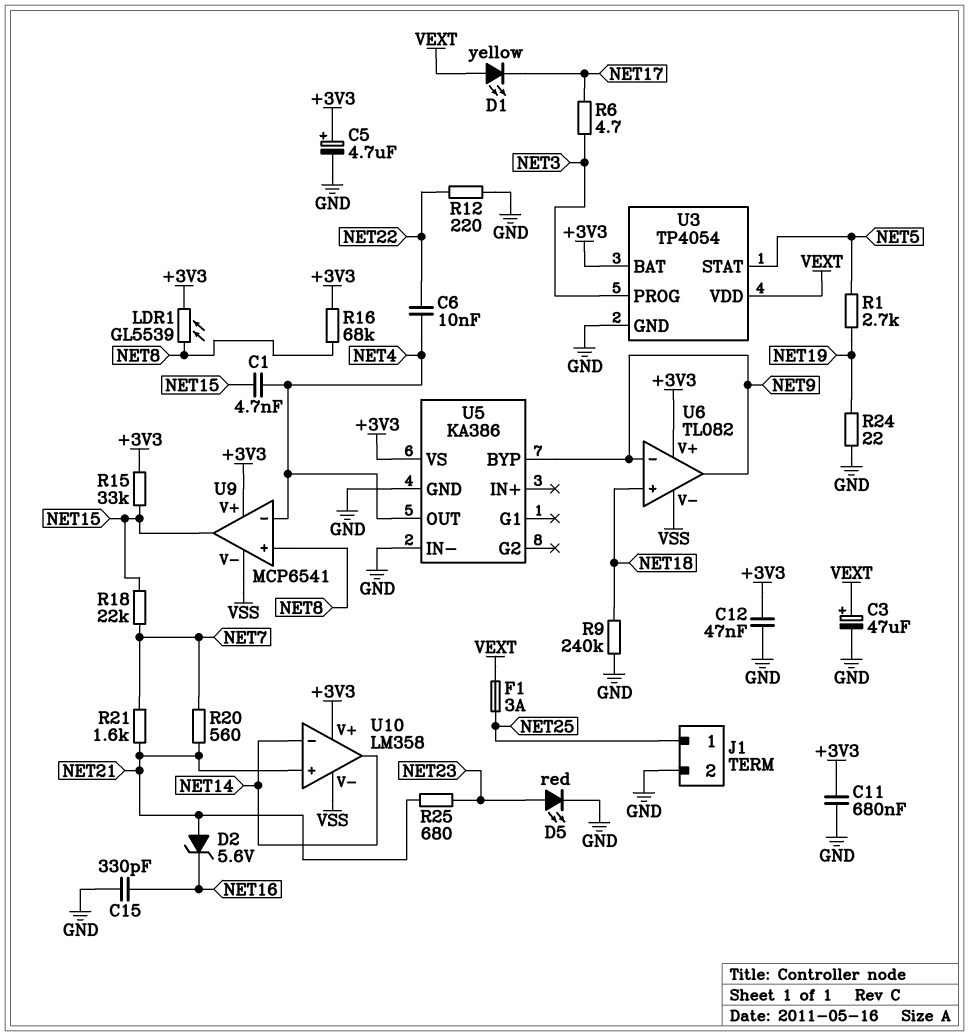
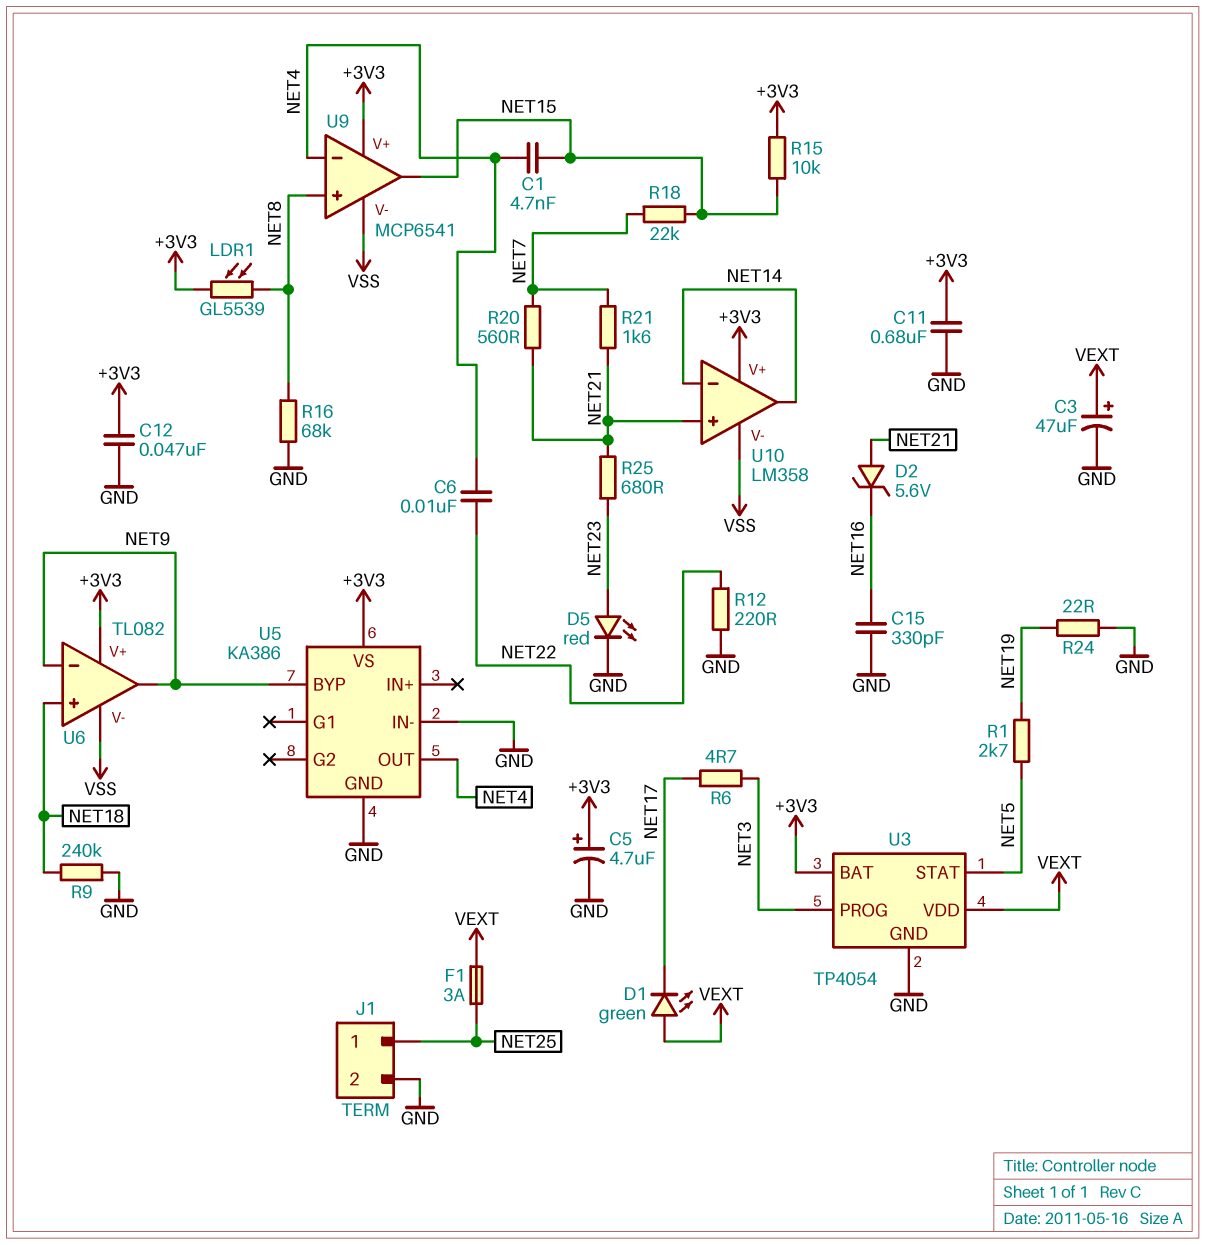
D1: LED yellow (A VEXT, K NET17) -> LED green (A VEXT, K NET17)
R15: 33k (+3V3, NET15) -> 10k (+3V3, NET15)
R16: 68k (+3V3, NET8) -> 68k (GND, NET8)

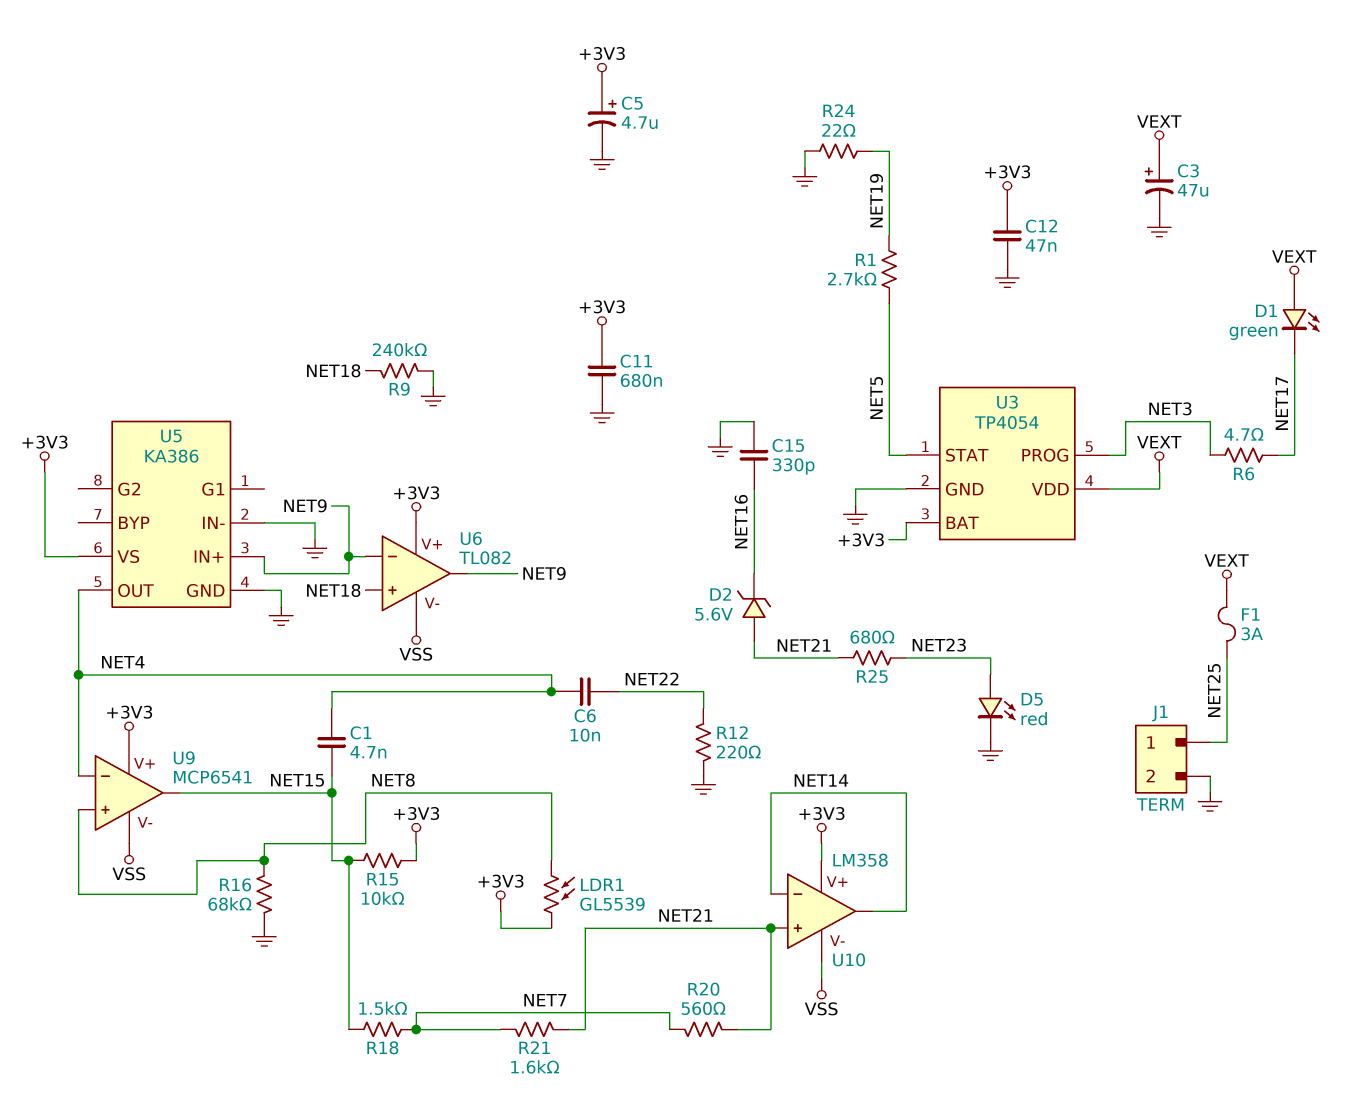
R18: 22k (NET7, NET15) -> 1.5k (NET7, NET15)
U5 pin BYP: NET9 -> none
U5 pin IN+: none -> NET9

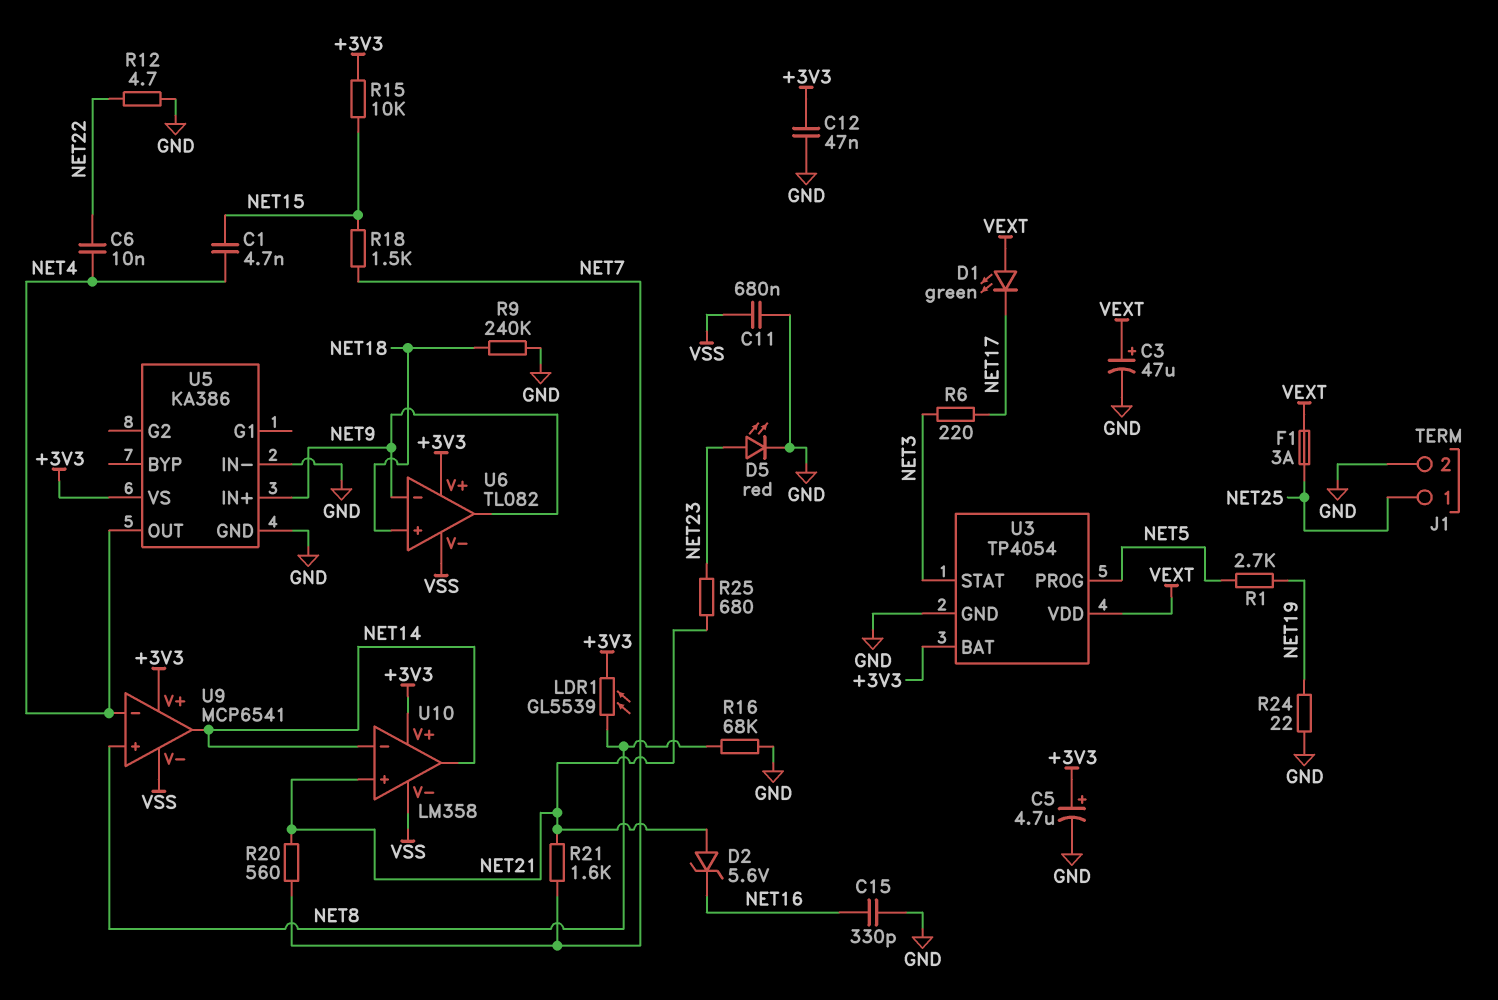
C11: 680nF (+3V3, GND) -> 680nF (GND, VSS)
R6: 4.7 (NET3, NET17) -> 220 (NET3, NET17)
R12: 220 (GND, NET22) -> 4.7 (GND, NET22)
U3 pin PROG: NET3 -> NET5
U3 pin STAT: NET5 -> NET3
U9 pin out: NET15 -> NET14

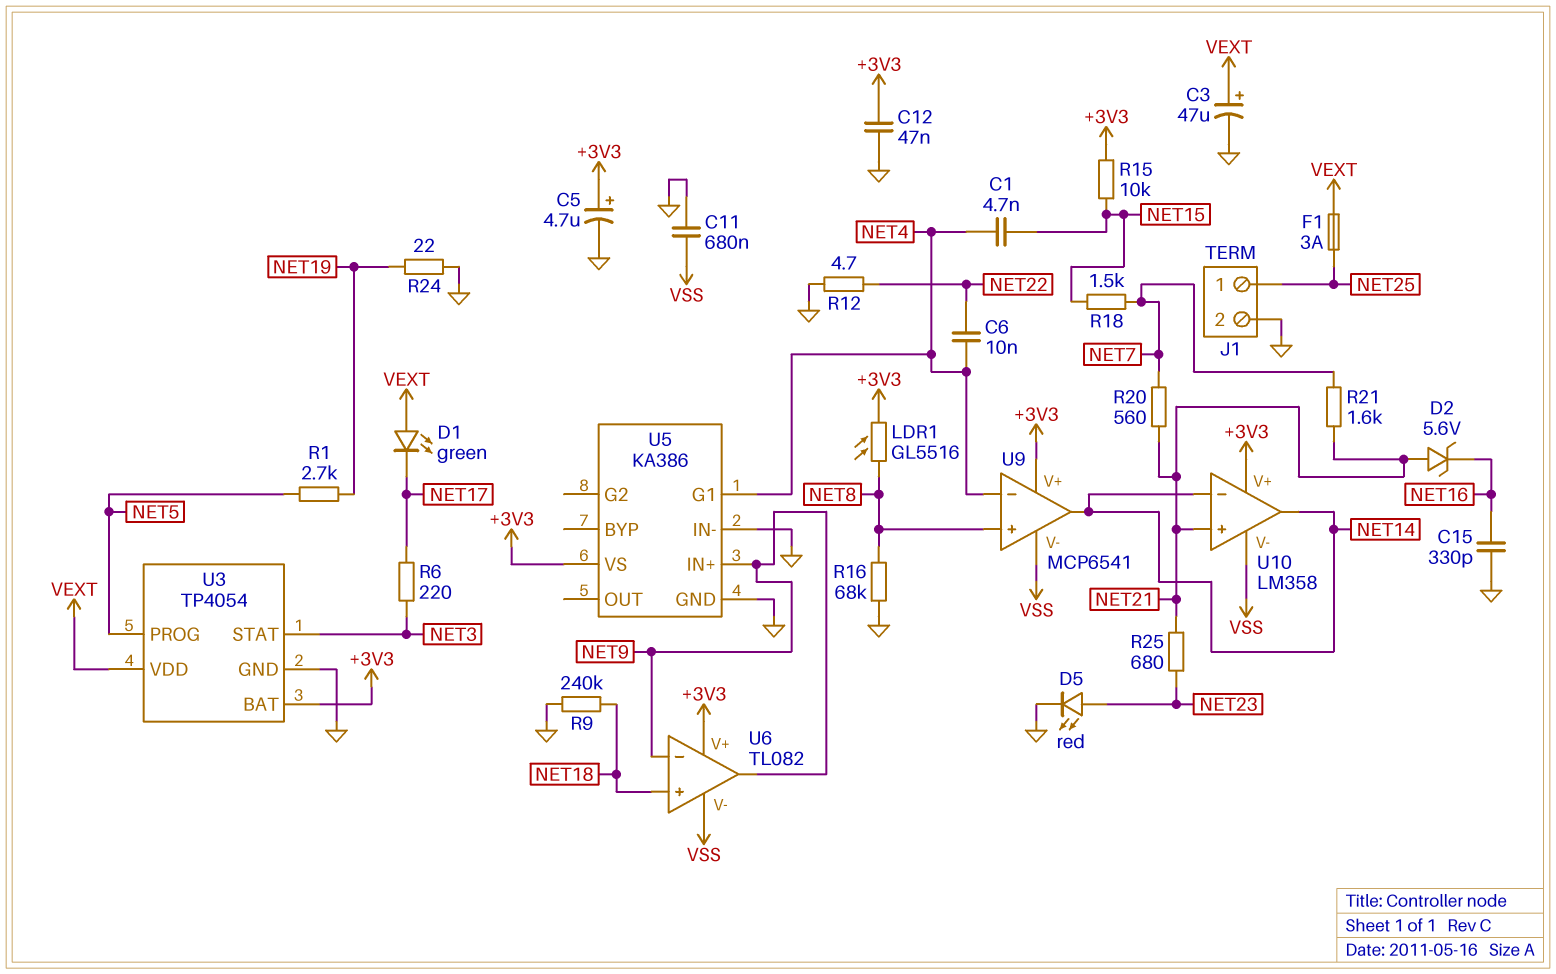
LDR1: GL5539 (+3V3, NET8) -> GL5516 (+3V3, NET8)
U5 pin G1: none -> NET4
U5 pin OUT: NET4 -> none

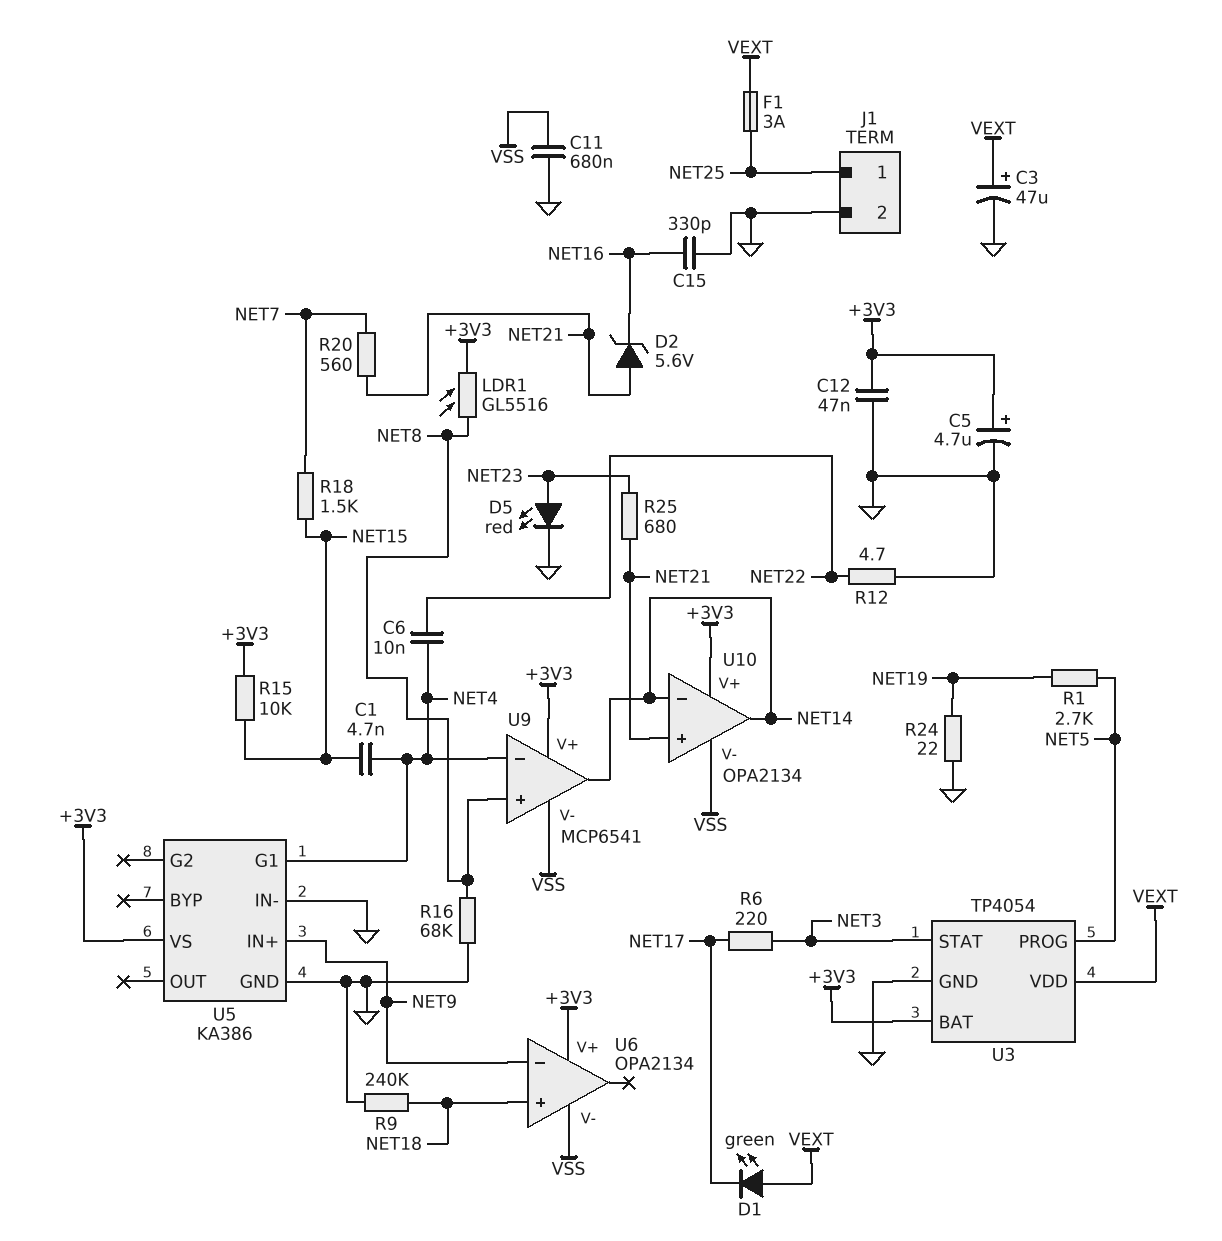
R21: 1.6k (NET7, NET21) -> none
U6: TL082 -> OPA2134
U6 pin out: NET9 -> none
U10: LM358 -> OPA2134

